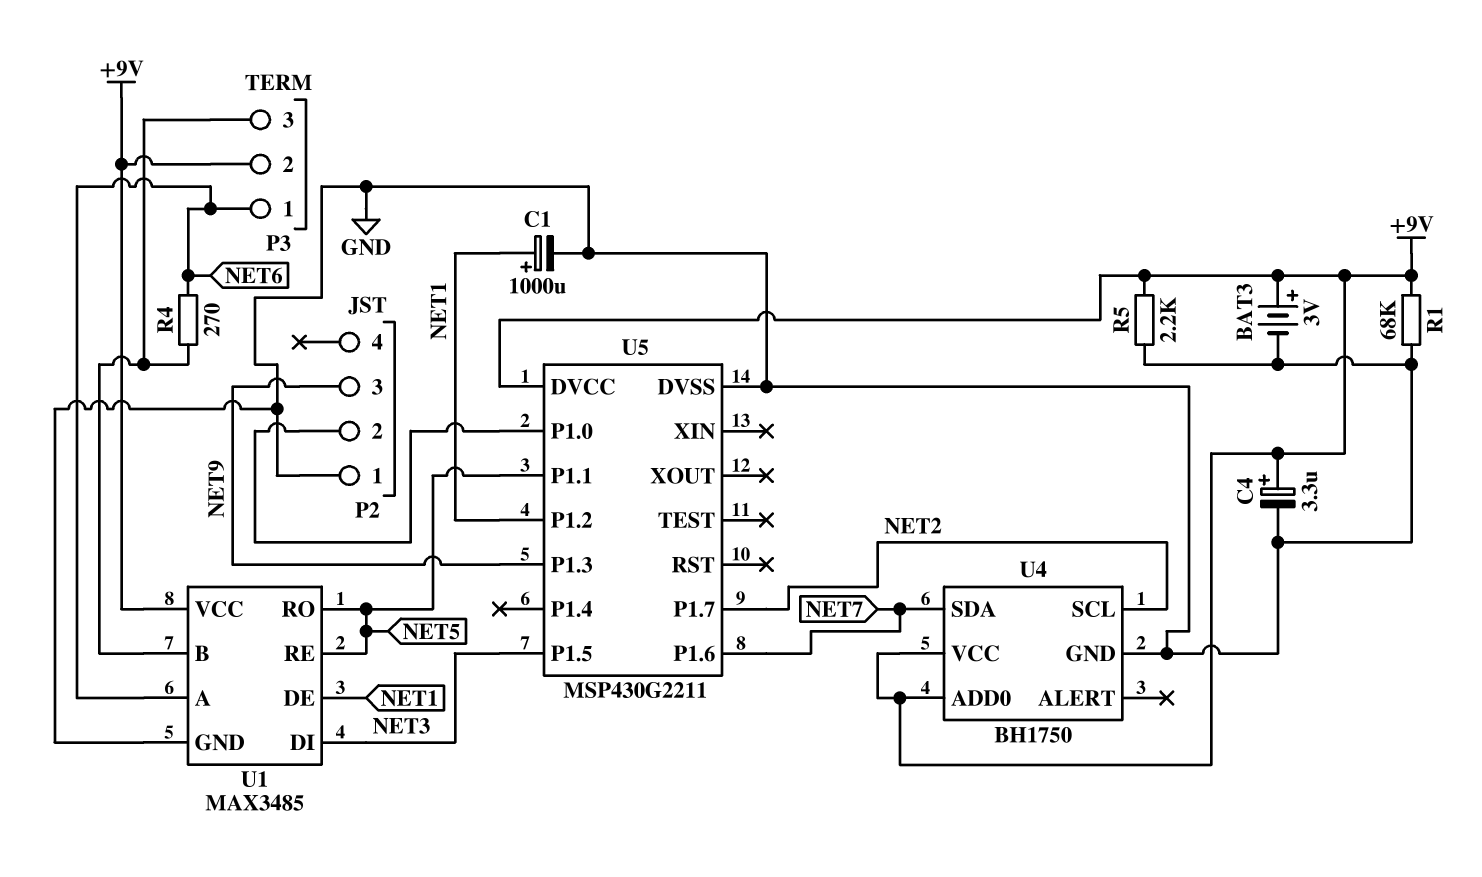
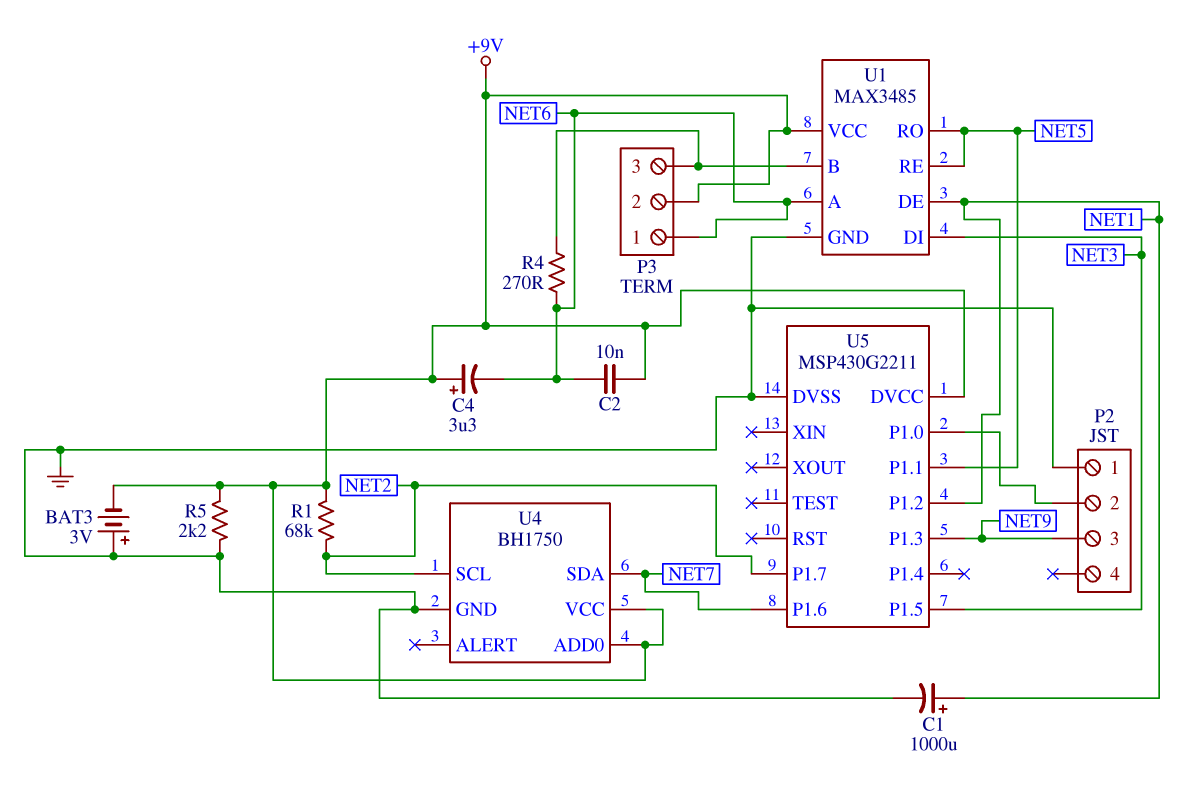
BAT3: 3V (plus +9V, minus GND) -> 3V (plus GND, minus +9V)
C2: none -> 10nF (+9V, NET6)
C4: 3.3uF (plus +9V, minus GND) -> 3.3uF (plus +9V, minus NET6)
R1: 68k (+9V, GND) -> 68k (+9V, NET2)

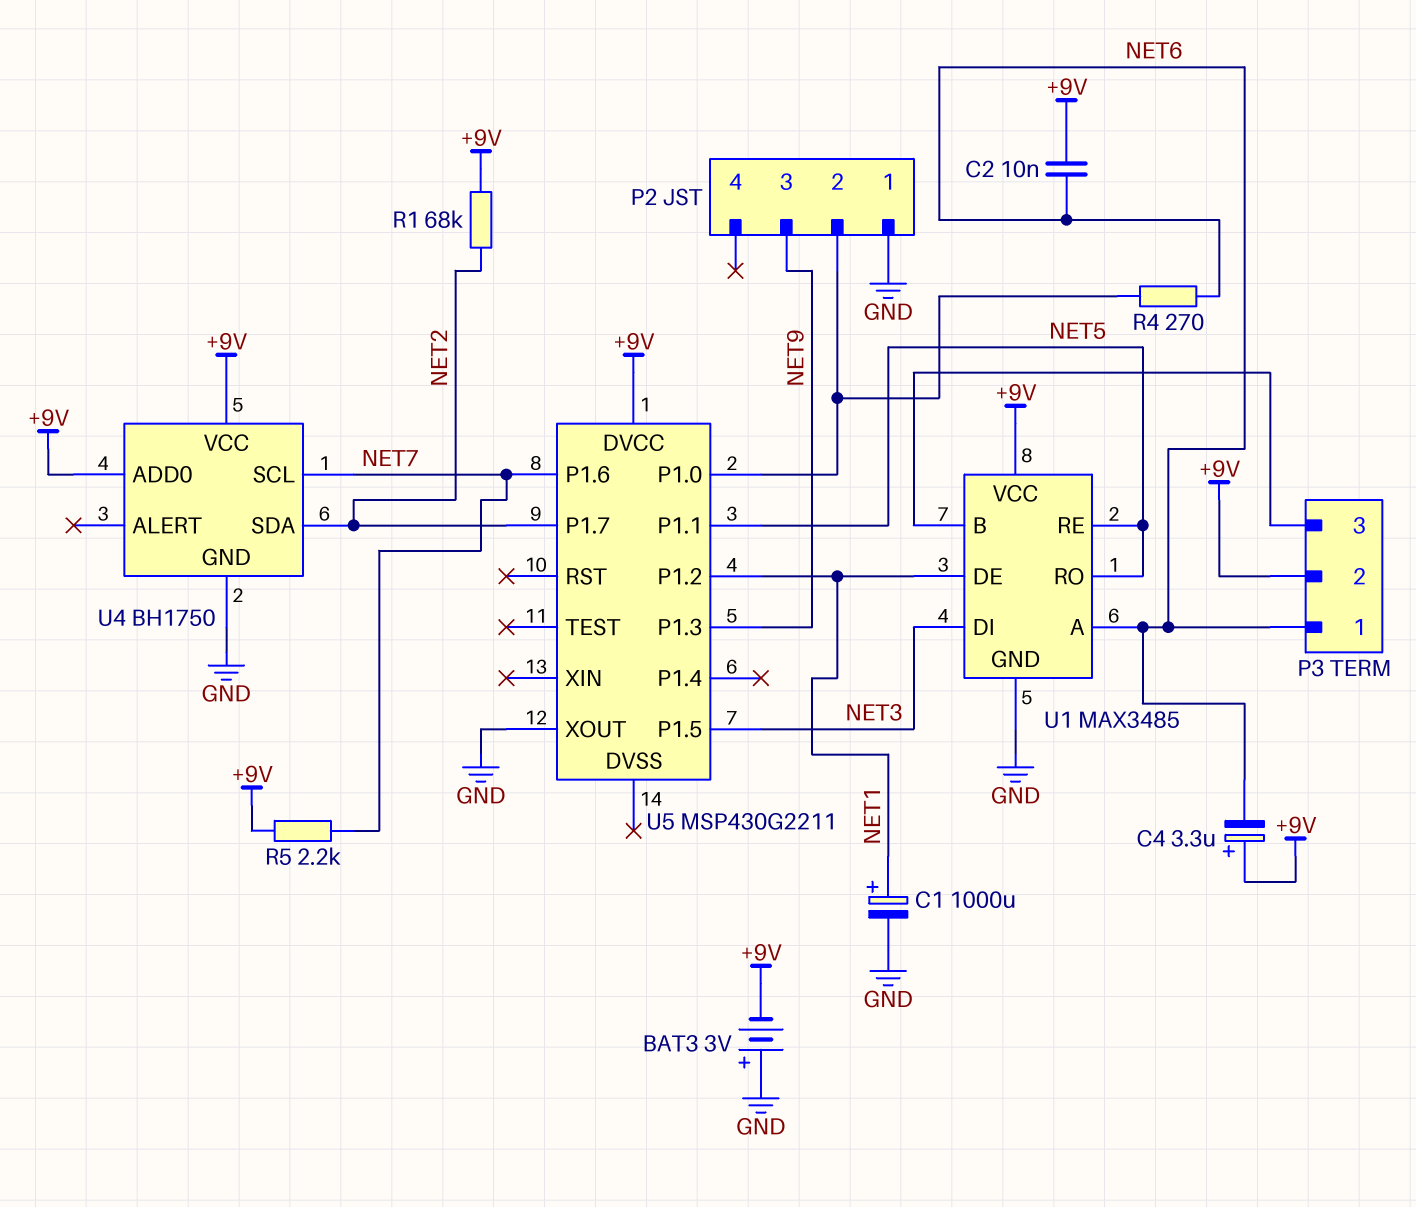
R4: 270 (NET6, P3/3) -> 270 (NET6, P2/2)
R5: 2.2k (+9V, GND) -> 2.2k (+9V, NET7)
U4 pin SCL: NET2 -> NET7
U4 pin SDA: NET7 -> NET2
U5 pin DVSS: GND -> none
U5 pin XOUT: none -> GND

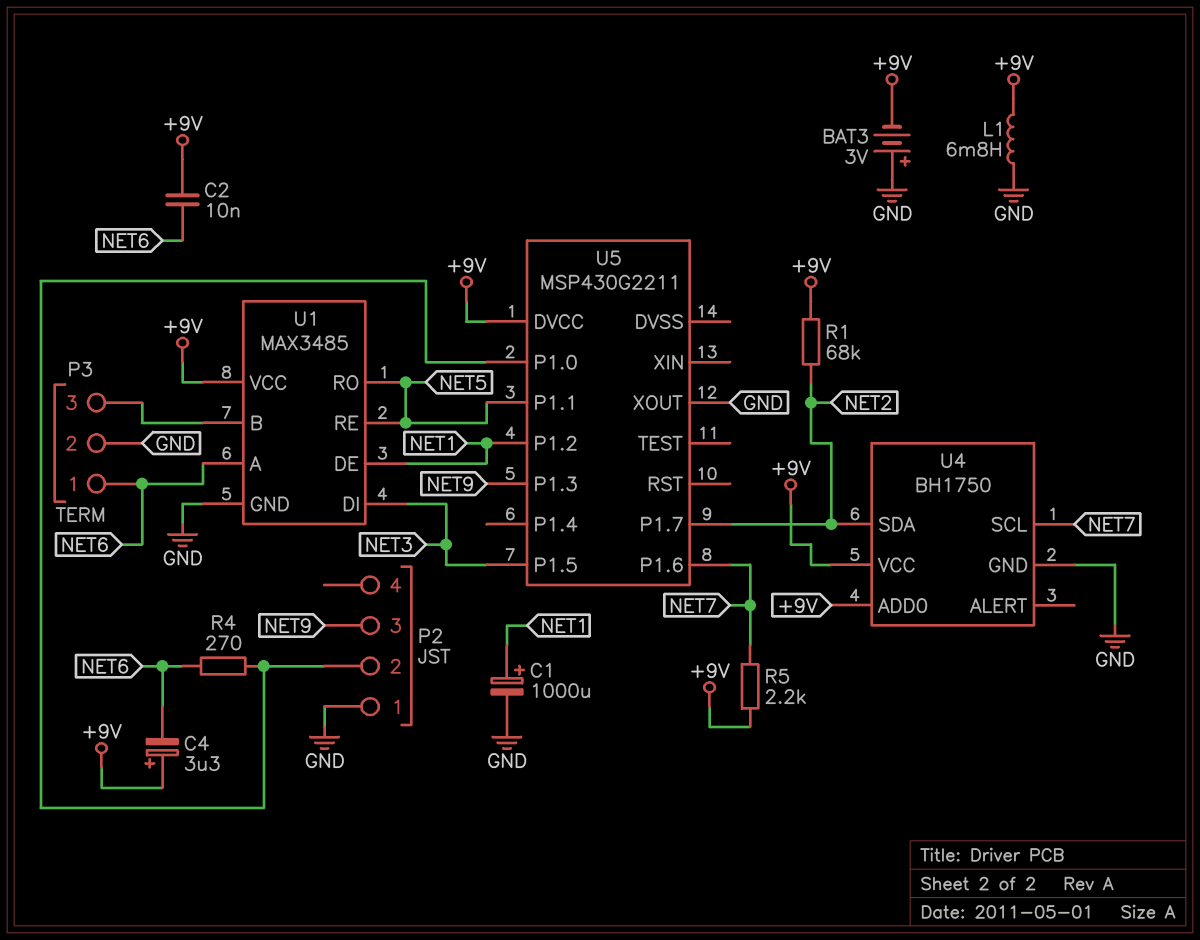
L1: none -> 6.8mH (+9V, GND)
P3 pin 2: +9V -> GND

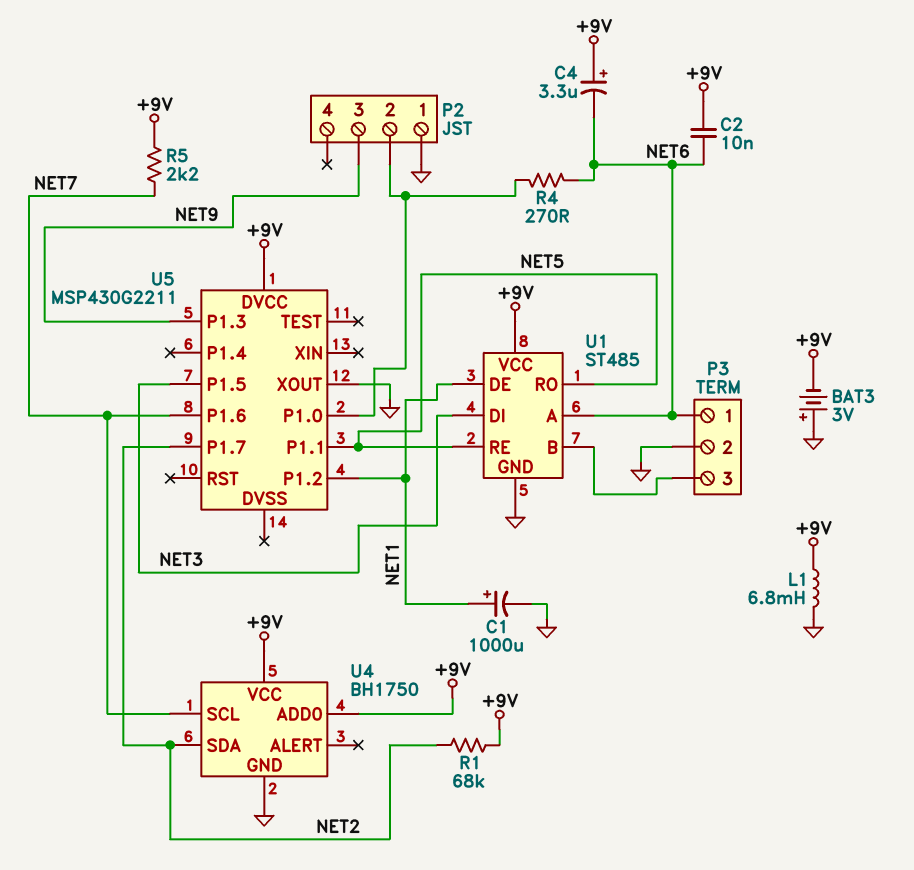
U1: MAX3485 -> ST485

